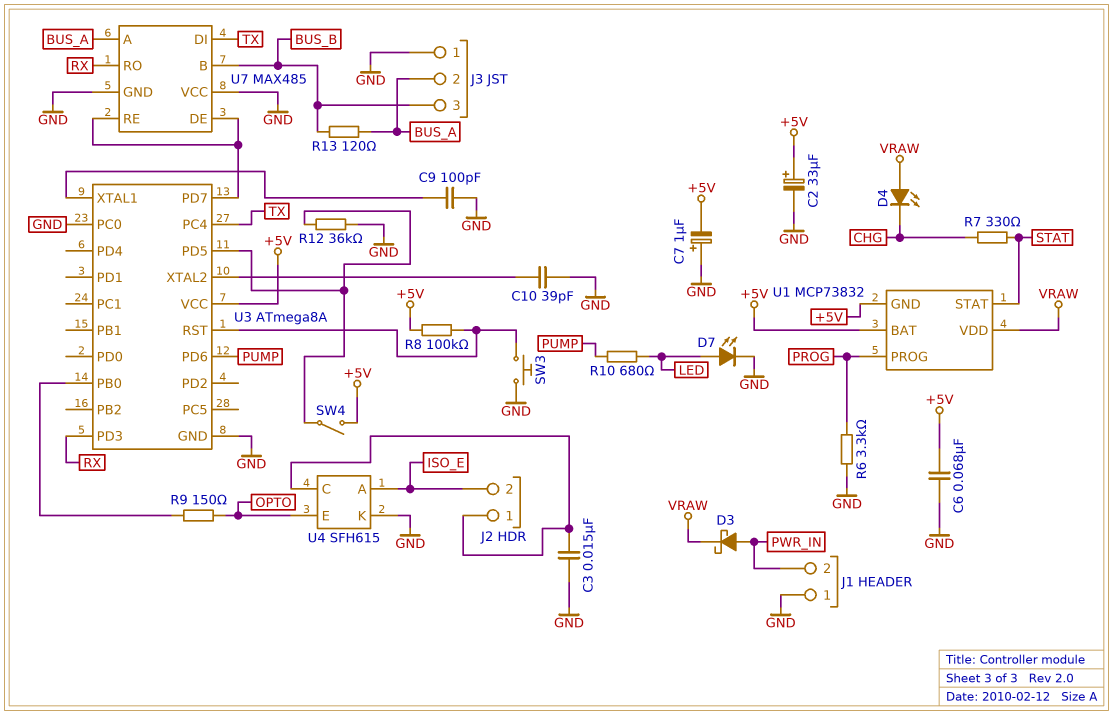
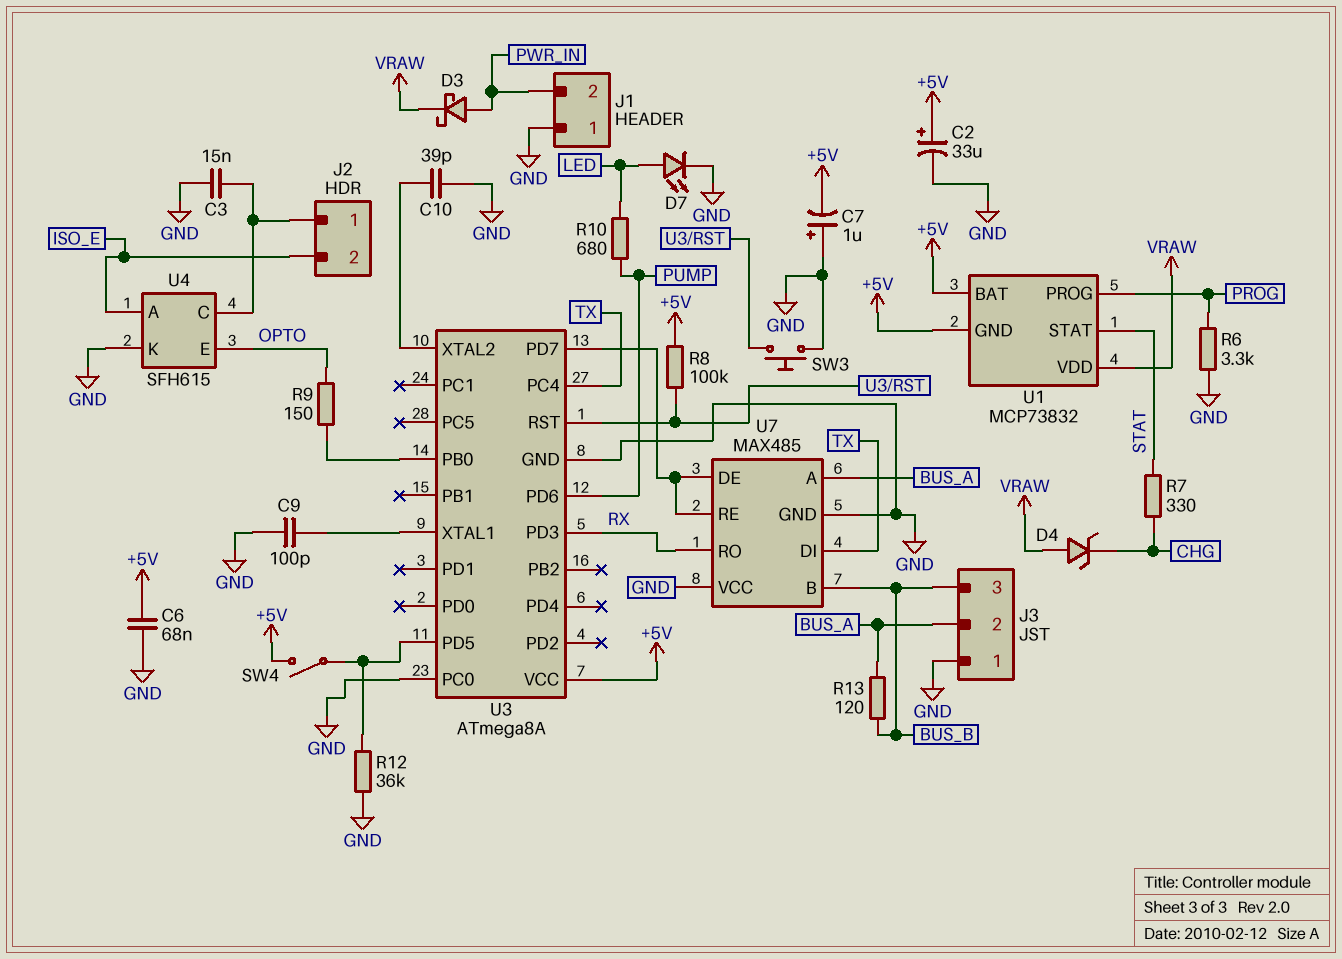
D4: LED (A VRAW, K CHG) -> zener (A VRAW, K CHG)

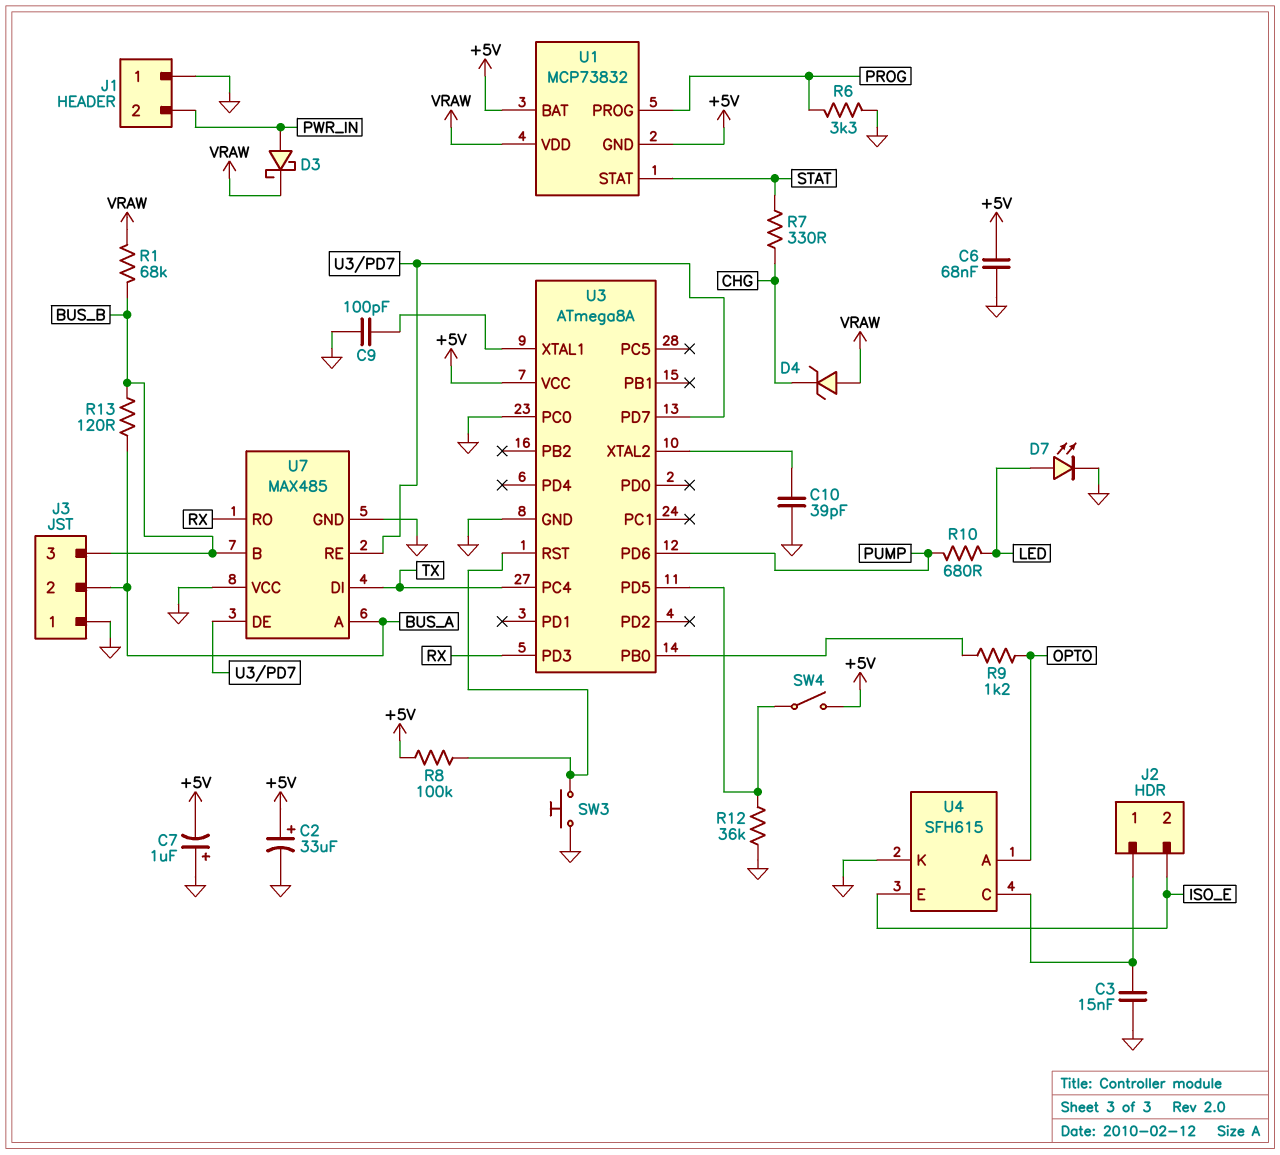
R1: none -> 68k (BUS_B, VRAW)
R9: 150 (OPTO, U3/PB0) -> 1.2k (OPTO, U3/PB0)
U4 pin A: ISO_E -> OPTO
U4 pin E: OPTO -> ISO_E

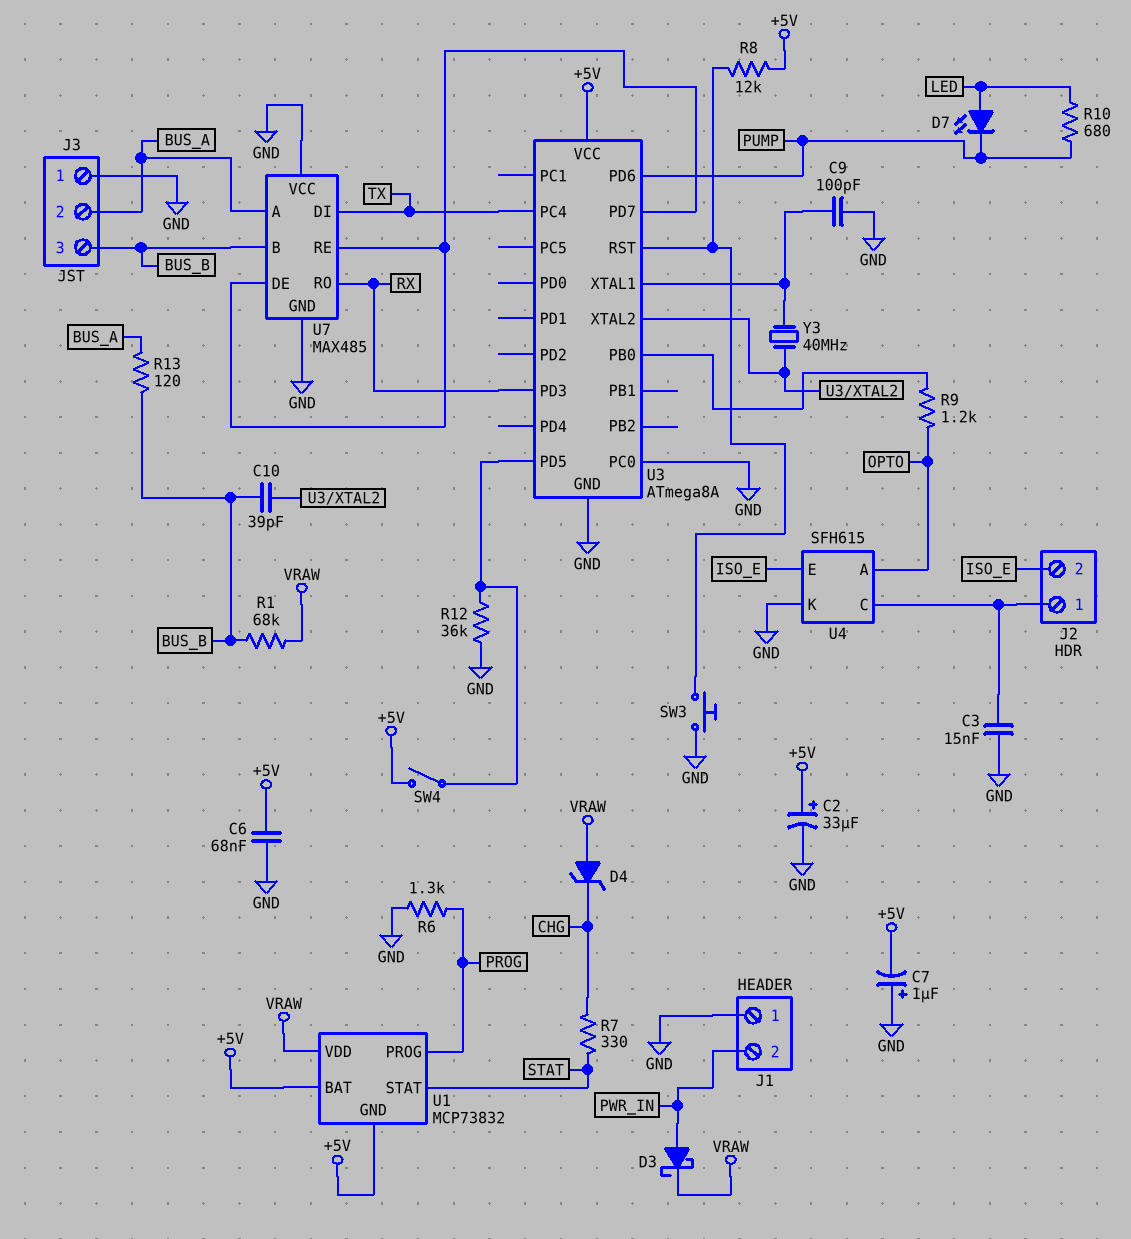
C10: 39pF (GND, U3/XTAL2) -> 39pF (BUS_B, U3/XTAL2)
D7: LED (A LED, K GND) -> LED (A LED, K PUMP)
R6: 3.3k (GND, PROG) -> 1.3k (GND, PROG)
R8: 100k (+5V, U3/RST) -> 12k (+5V, U3/RST)
Y3: none -> 40MHz (U3/XTAL1, U3/XTAL2)

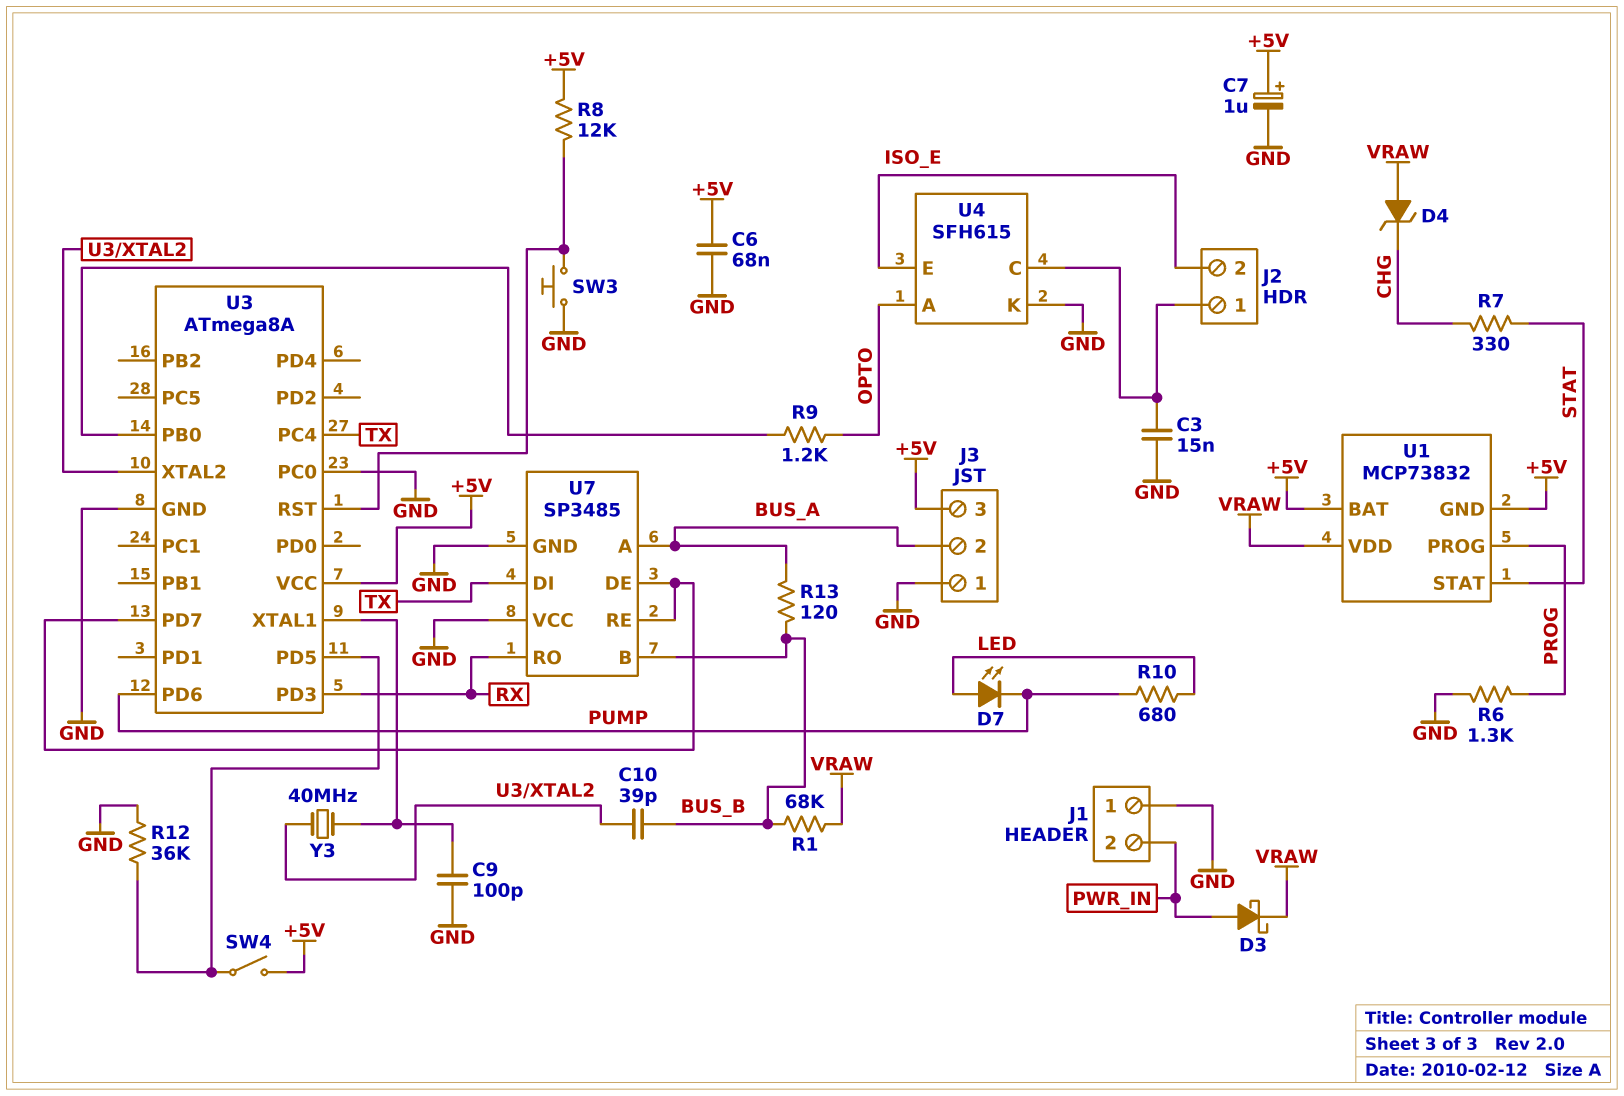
C2: 33uF (plus +5V, minus GND) -> none
C7: 1uF (plus GND, minus +5V) -> 1uF (plus +5V, minus GND)
J3 pin 3: BUS_B -> +5V
U7: MAX485 -> SP3485

